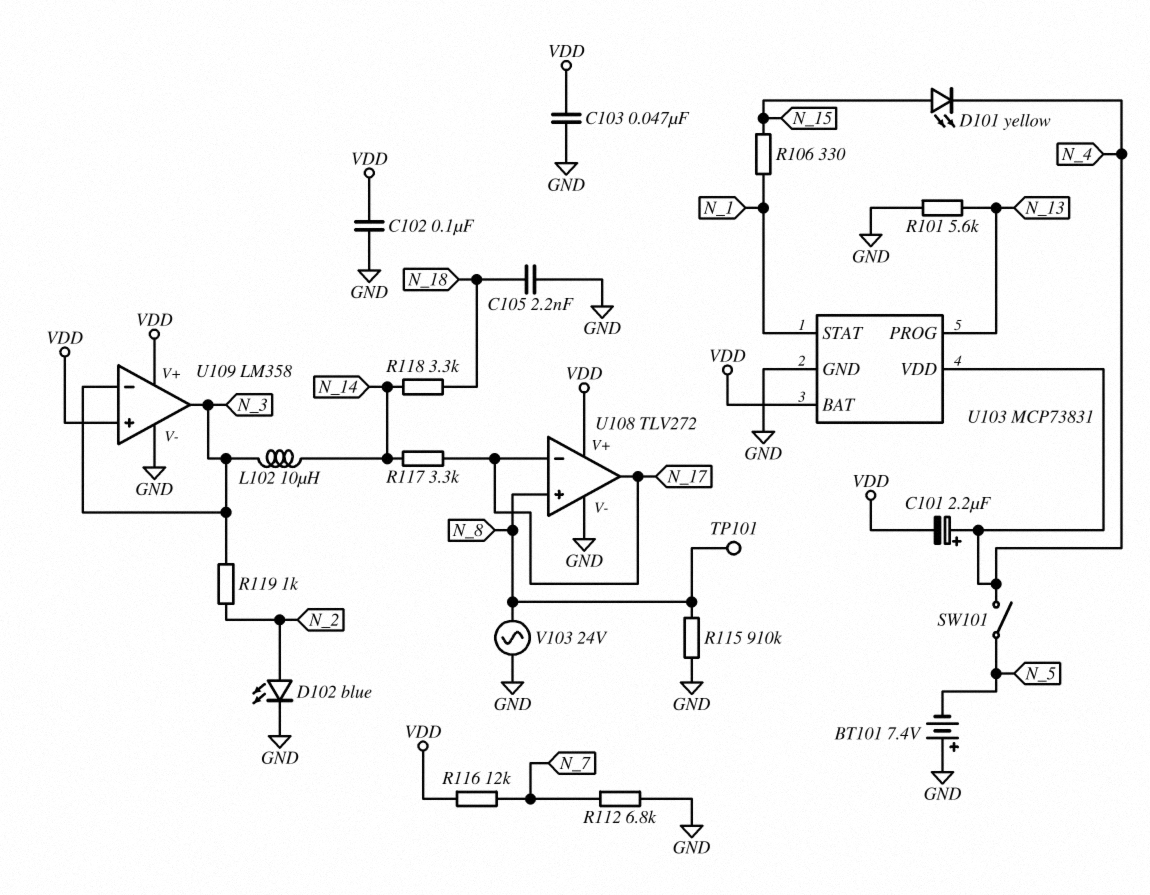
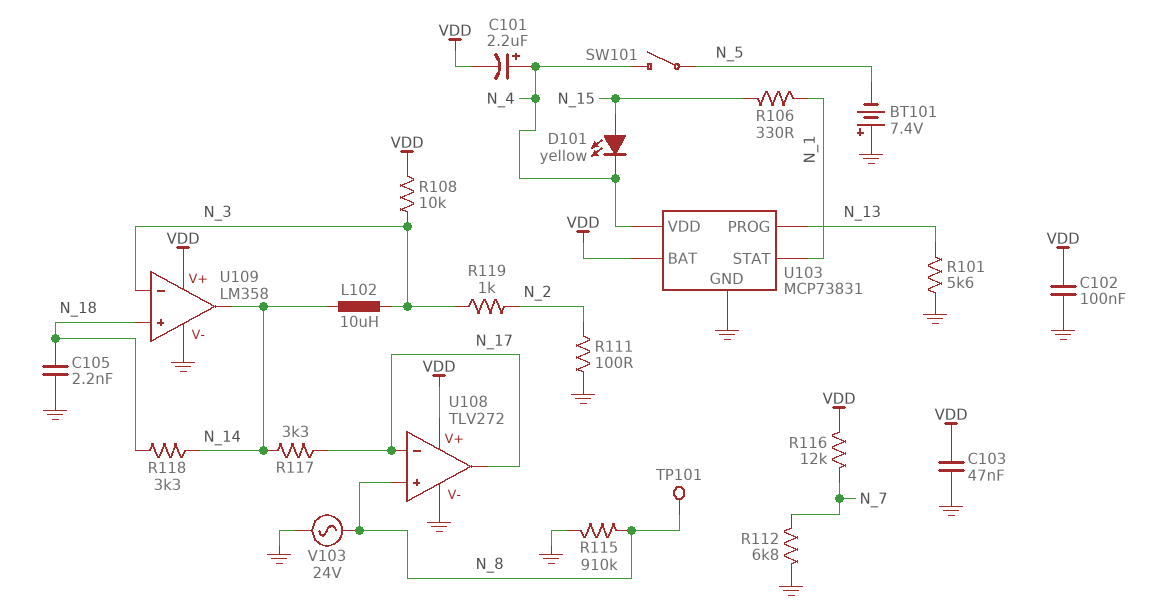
D102: LED blue (A N_2, K GND) -> none
R108: none -> 10k (N_3, VDD)
R111: none -> 100 (GND, N_2)
U109 pin in+: VDD -> N_18
U109 pin out: N_3 -> N_14

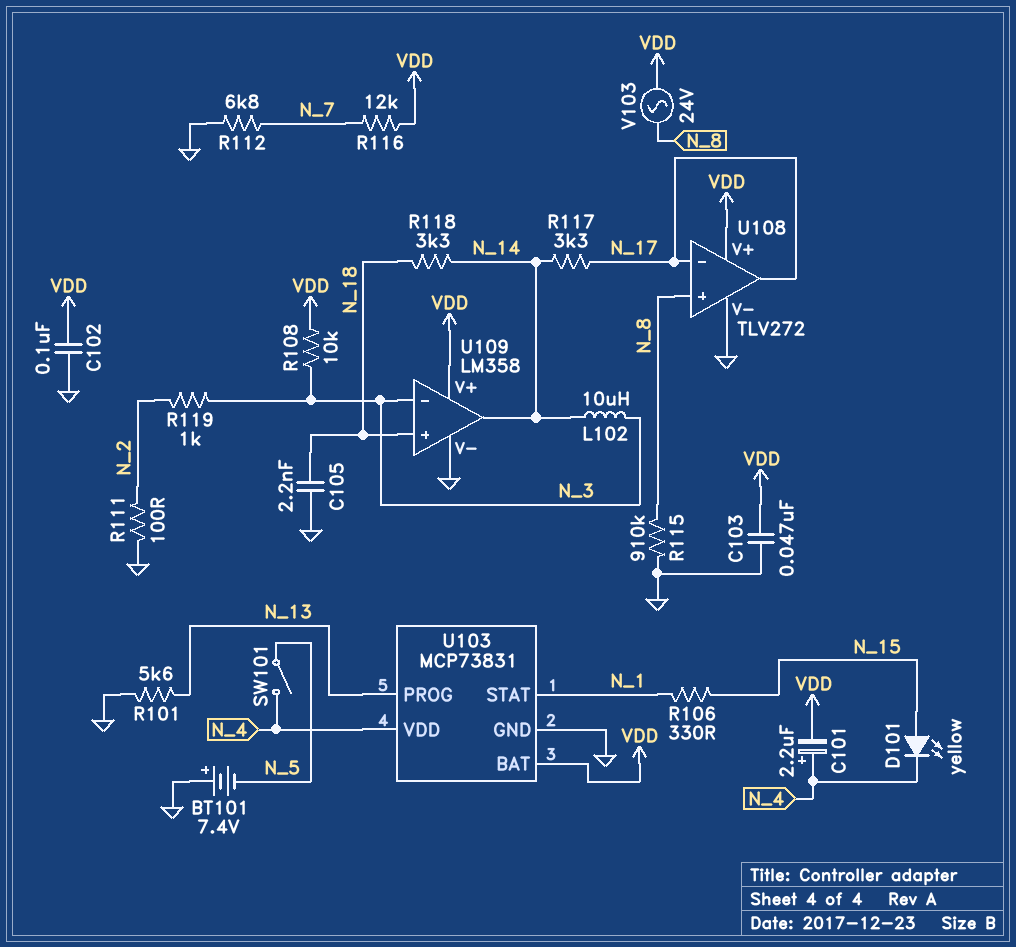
TP101: test point (N_8) -> none
V103: AC 24V (GND, N_8) -> AC 24V (N_8, VDD)

